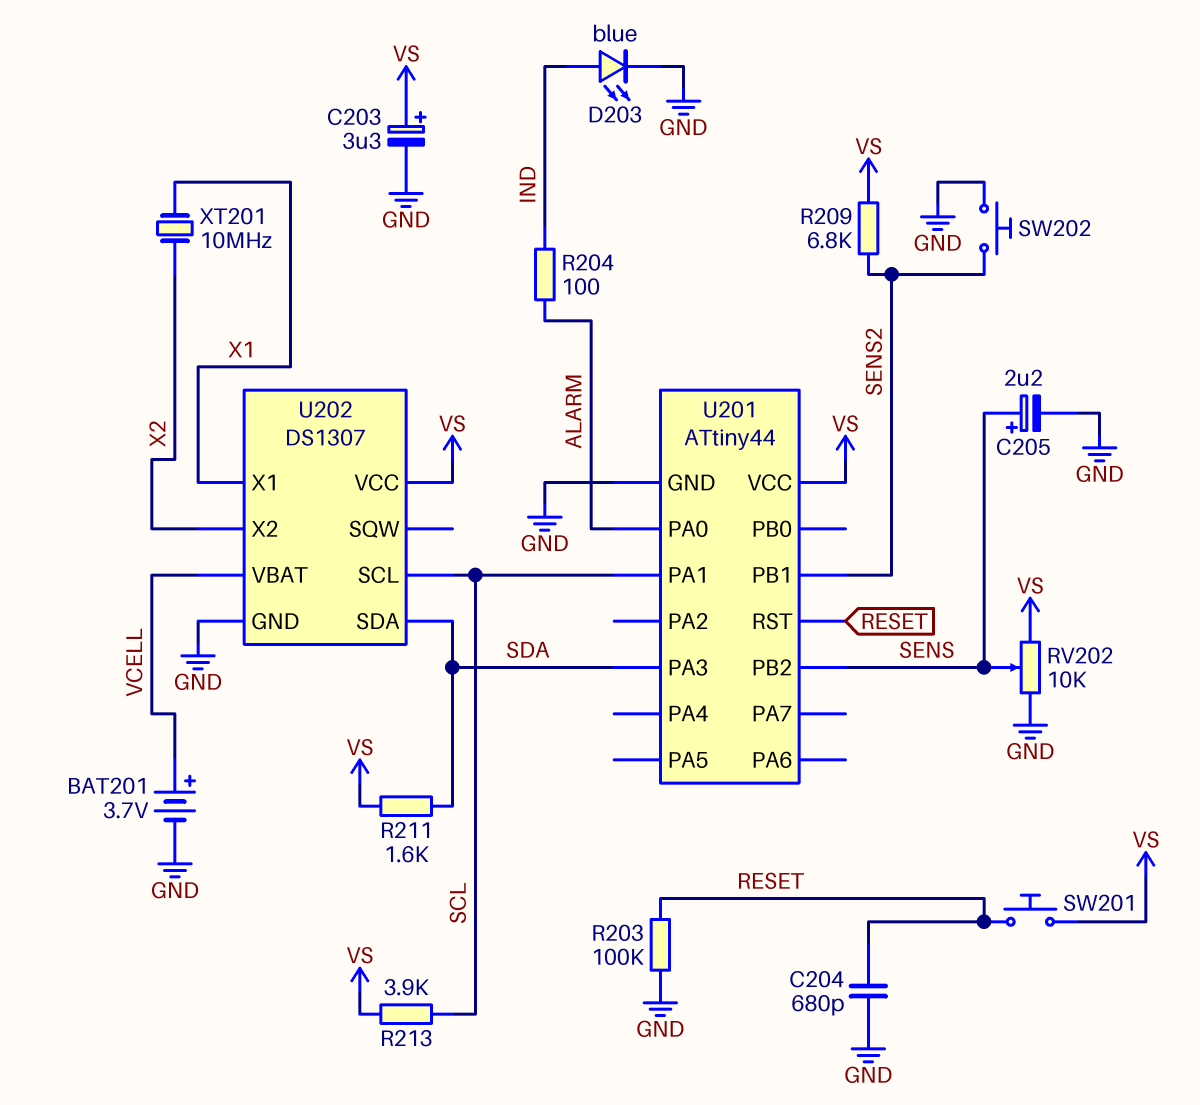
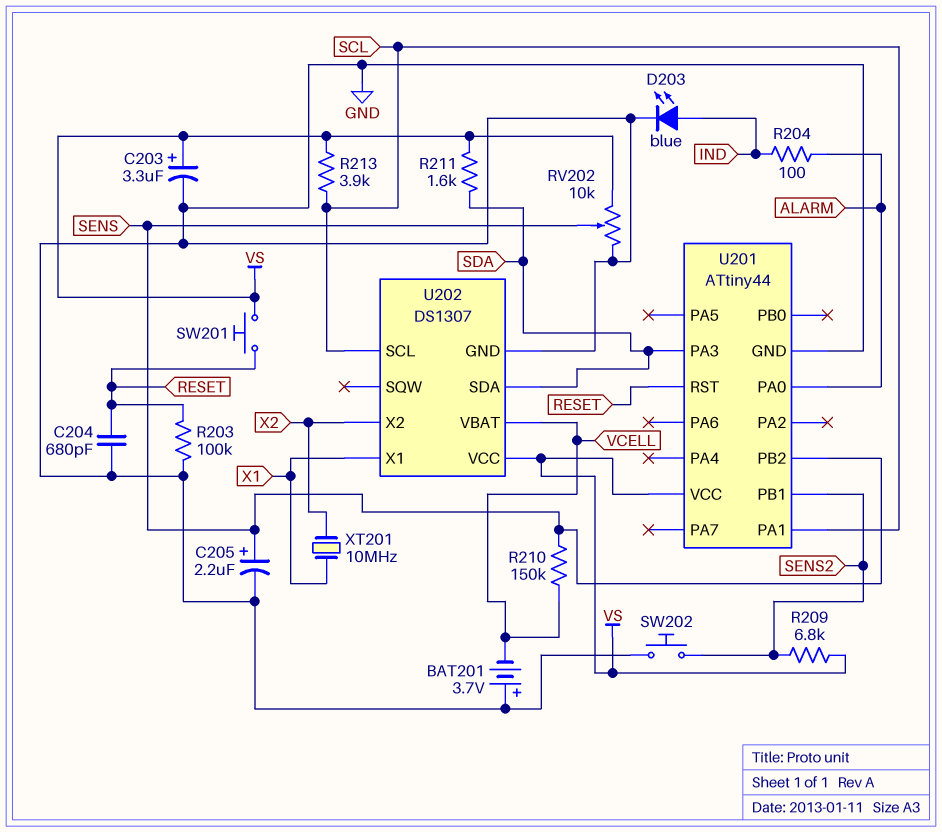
BAT201: 3.7V (plus VCELL, minus GND) -> 3.7V (plus GND, minus VCELL)
R210: none -> 150k (SENS, VCELL)

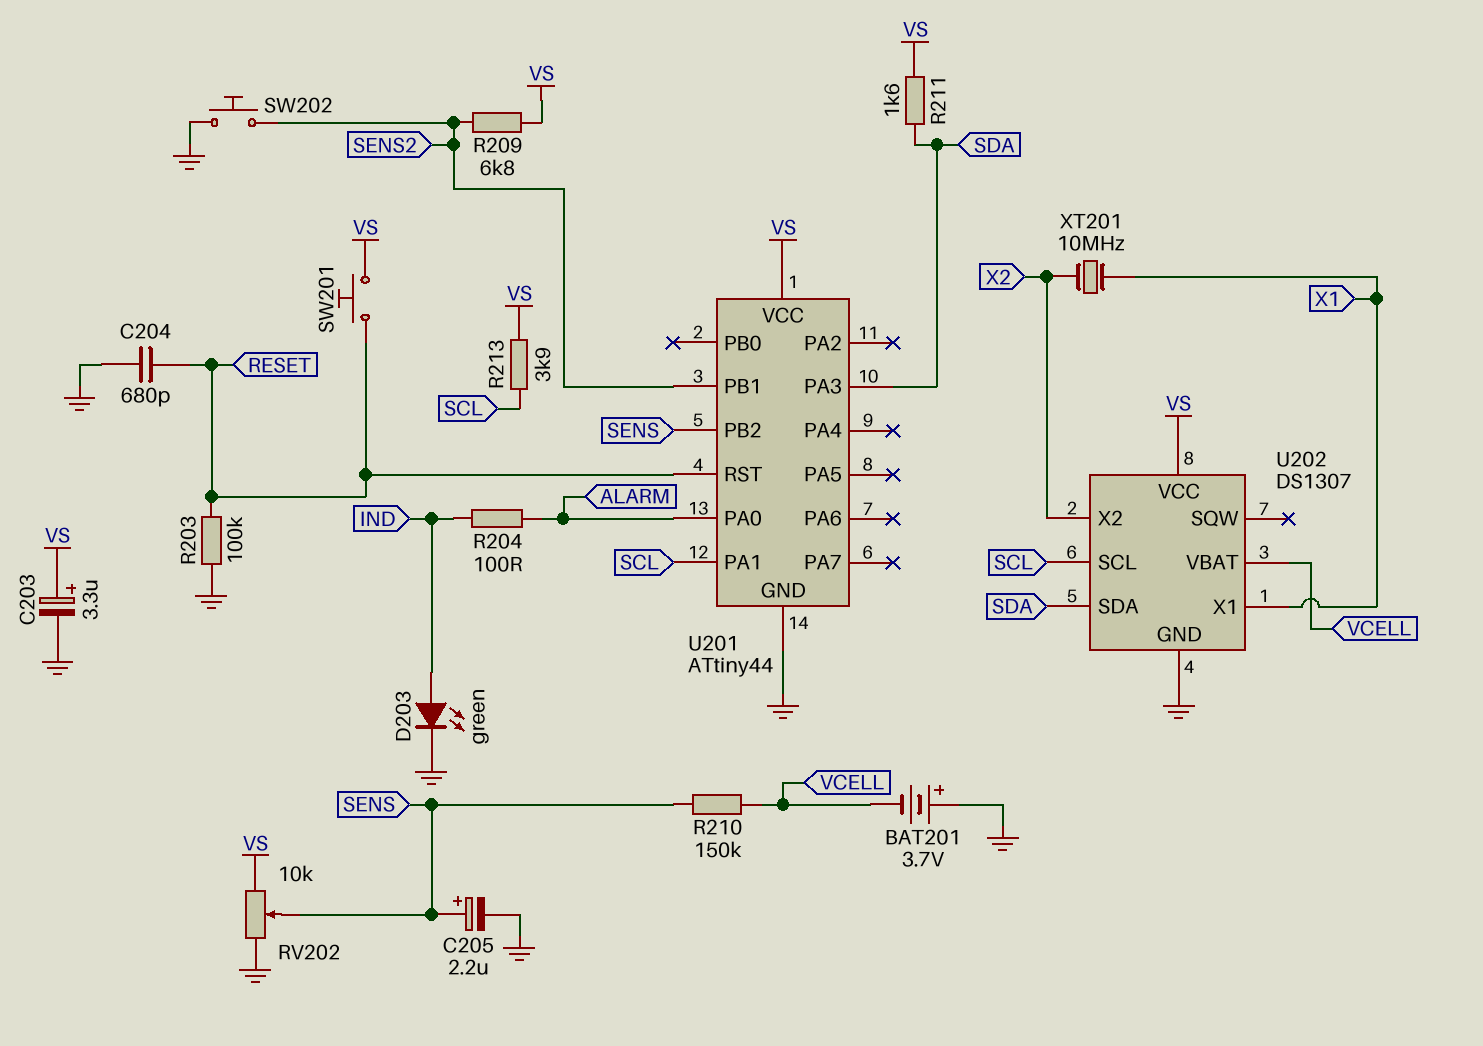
D203: LED blue (A IND, K GND) -> LED green (A IND, K GND)

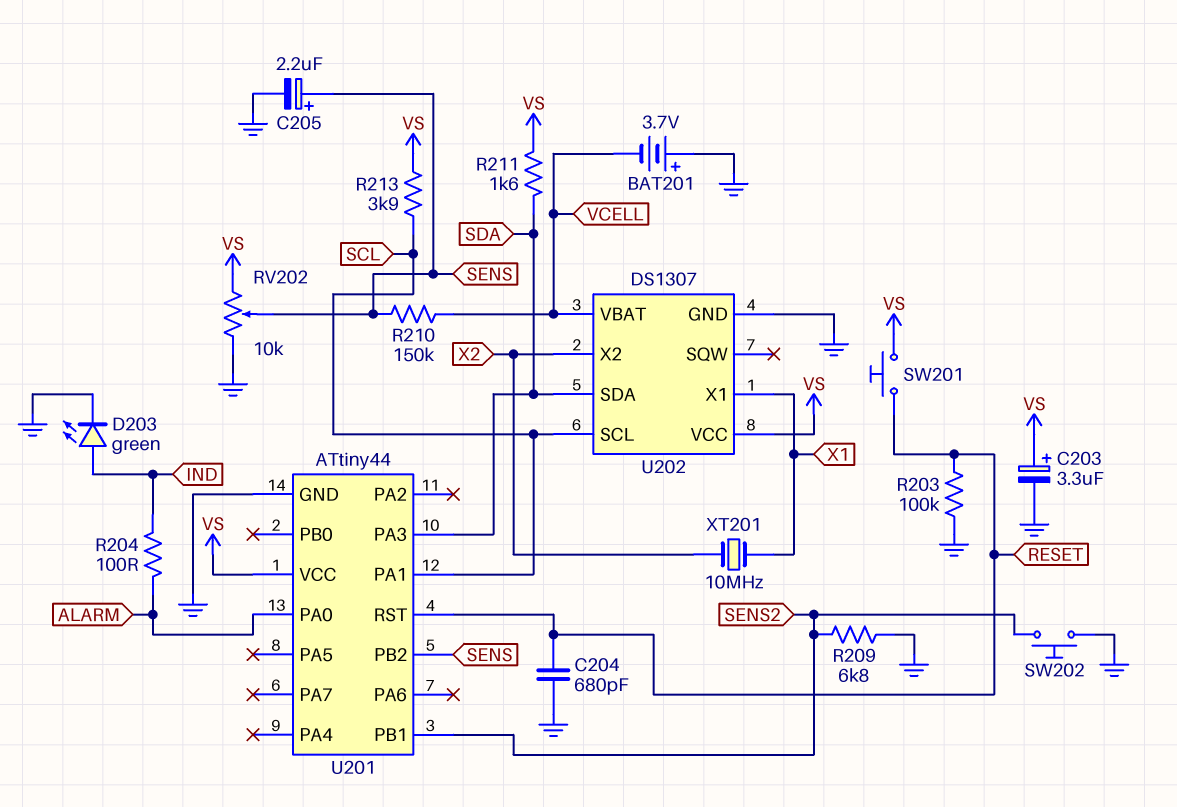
R209: 6.8k (SENS2, VS) -> 6.8k (GND, SENS2)

